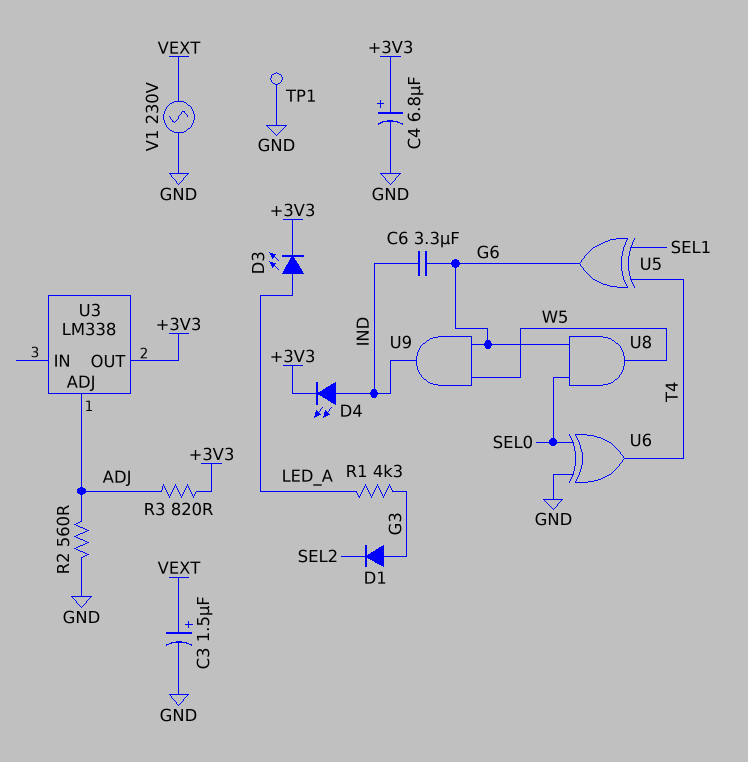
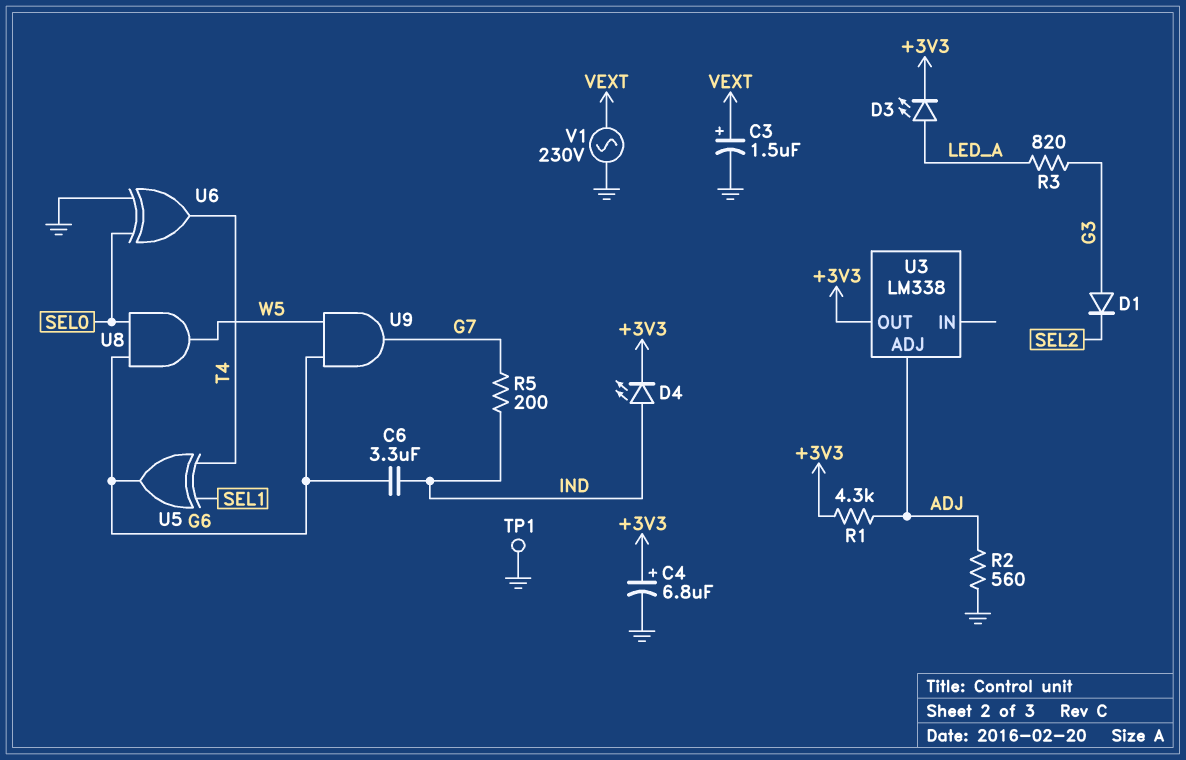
R1: 4.3k (G3, LED_A) -> 4.3k (+3V3, ADJ)
R3: 820 (+3V3, ADJ) -> 820 (G3, LED_A)
R5: none -> 200 (G7, IND)
U9: AND (in G6, in W5, out IND) -> AND (in G6, in W5, out G7)

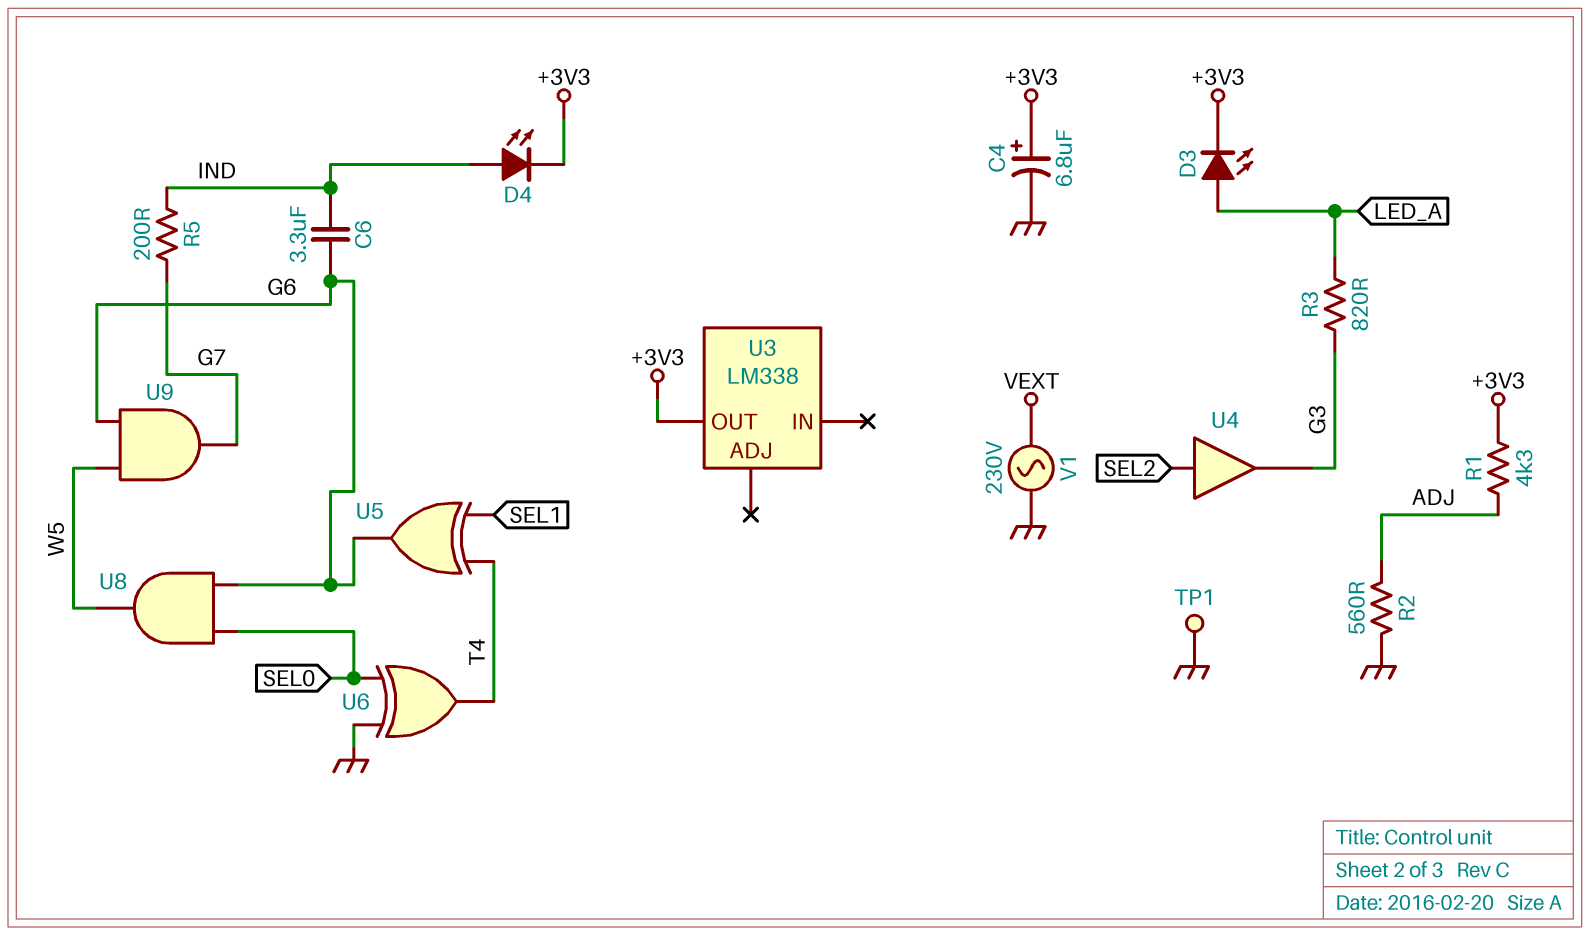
C3: 1.5uF (plus VEXT, minus GND) -> none
D1: diode (A G3, K SEL2) -> none
U3 pin ADJ: ADJ -> none
U4: none -> buffer (in SEL2, out G3)

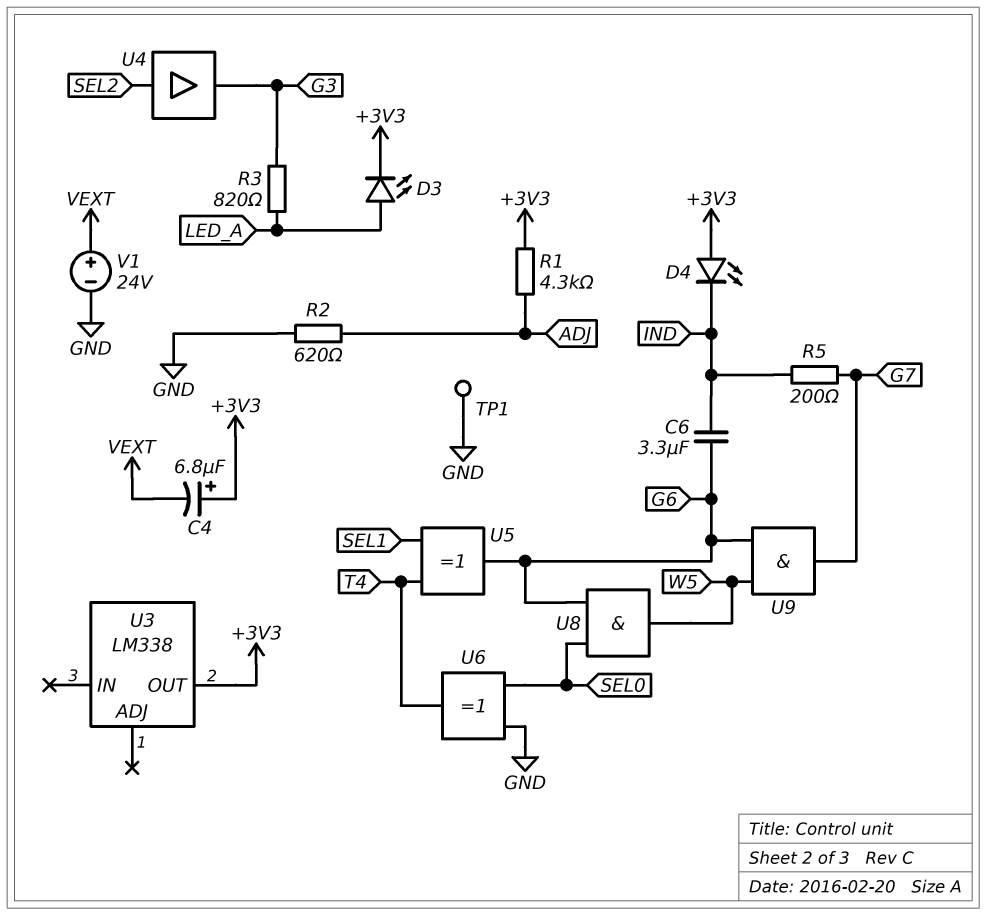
C4: 6.8uF (plus +3V3, minus GND) -> 6.8uF (plus +3V3, minus VEXT)
D4: LED (A IND, K +3V3) -> LED (A +3V3, K IND)
R2: 560 (ADJ, GND) -> 620 (ADJ, GND)
V1: AC 230V (GND, VEXT) -> 24V (plus VEXT, minus GND)

